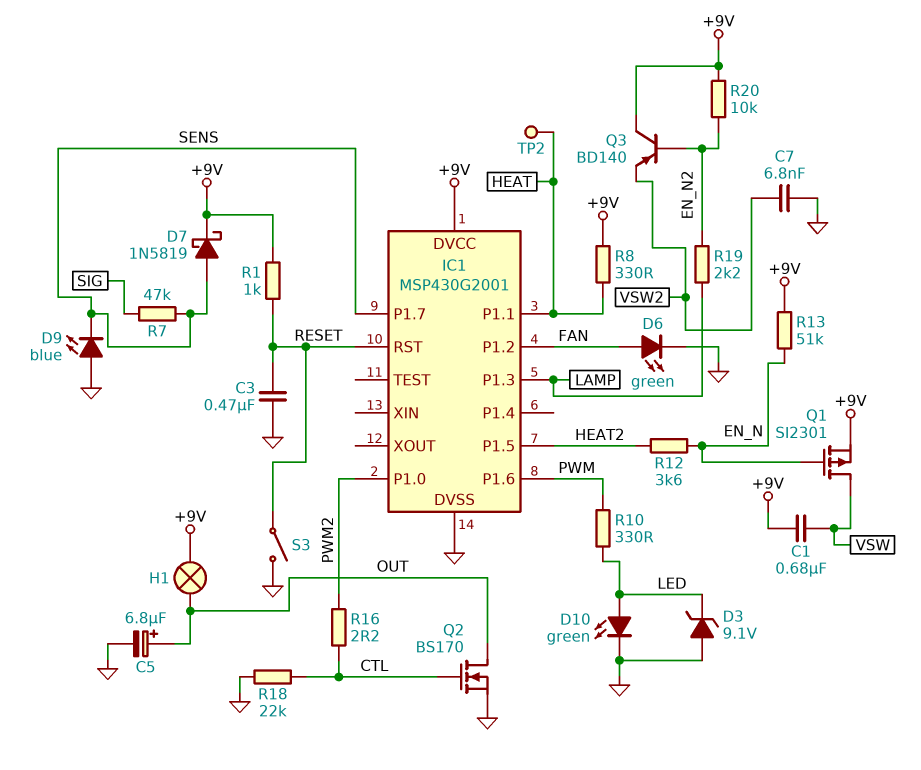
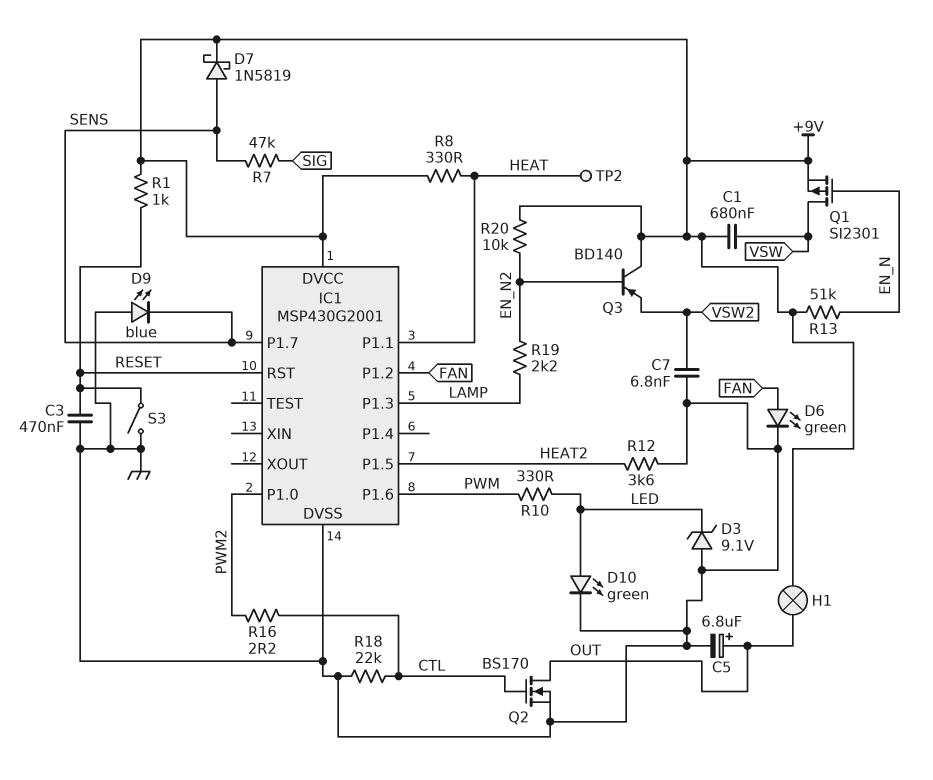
R12: 3.6k (EN_N, HEAT2) -> 3.6k (GND, HEAT2)

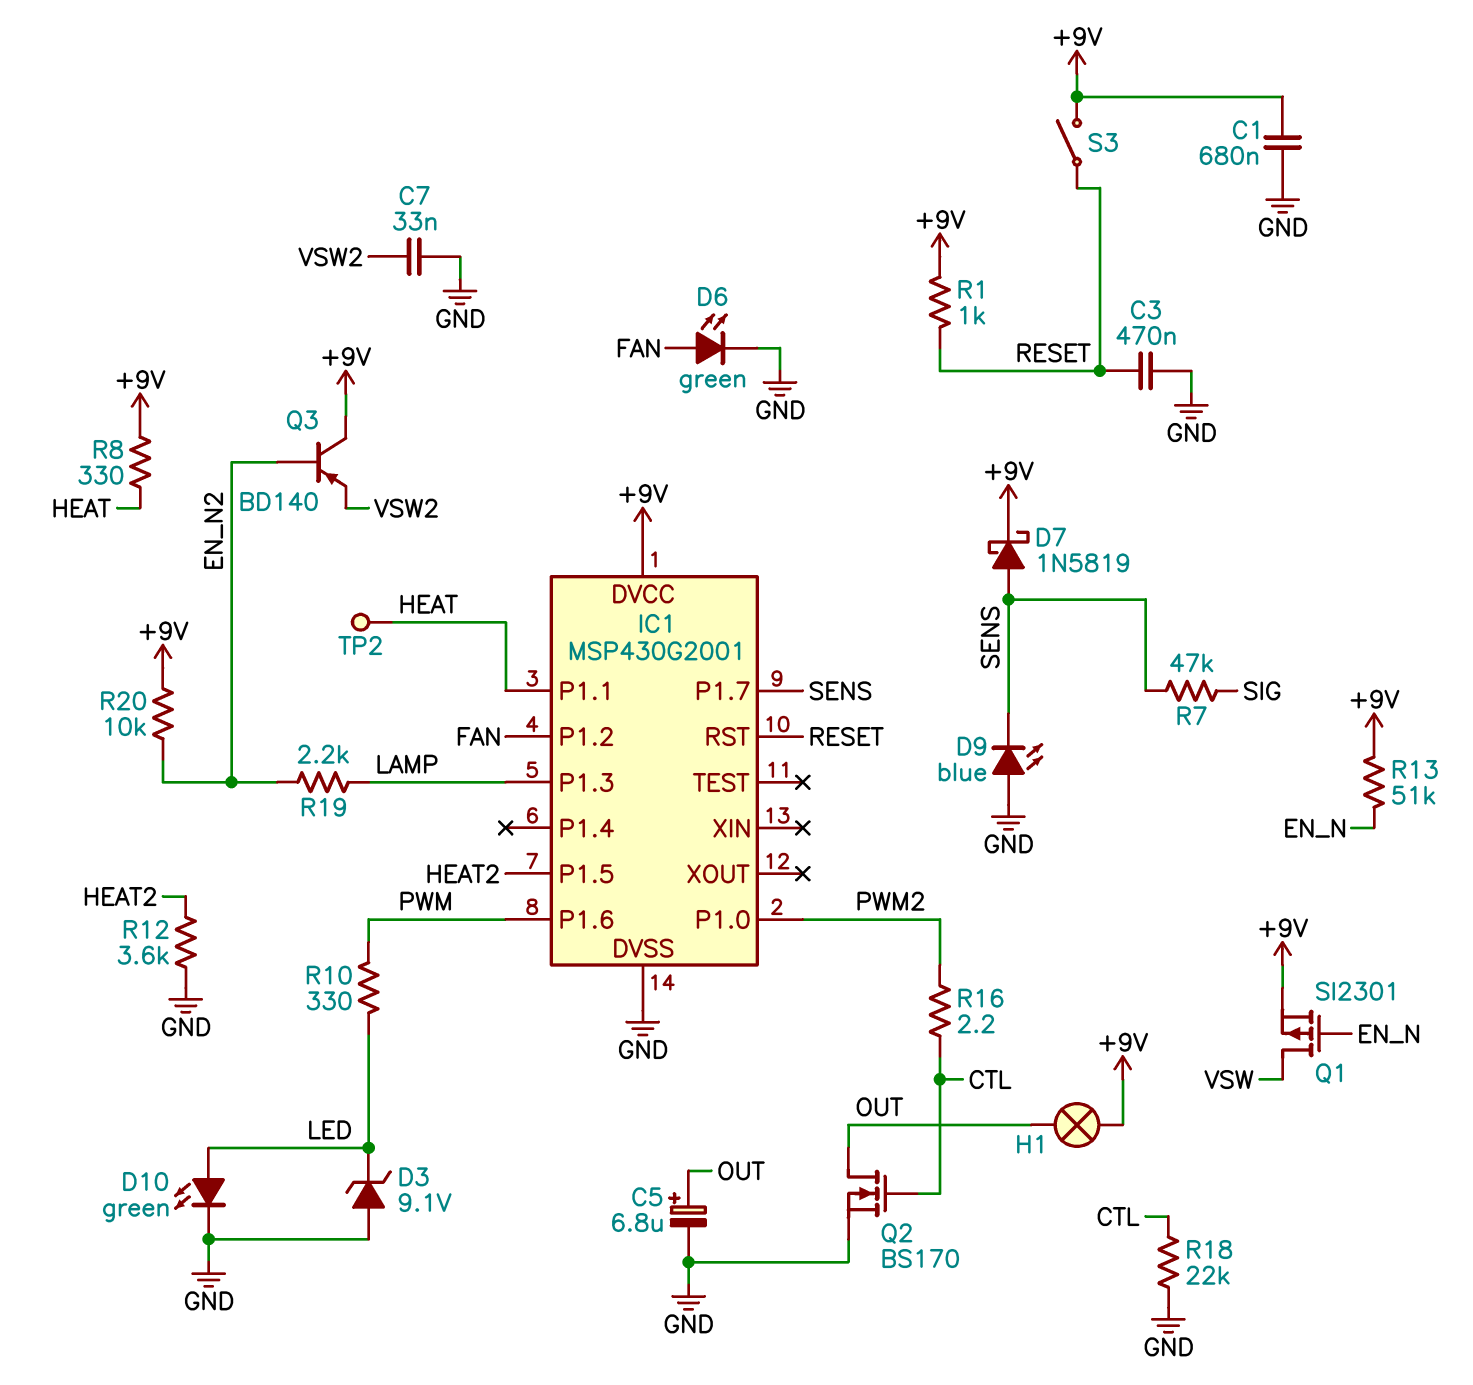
C1: 680nF (+9V, VSW) -> 680nF (+9V, GND)
C7: 6.8nF (GND, VSW2) -> 33nF (GND, VSW2)
S3: switch (GND, RESET) -> switch (+9V, RESET)

